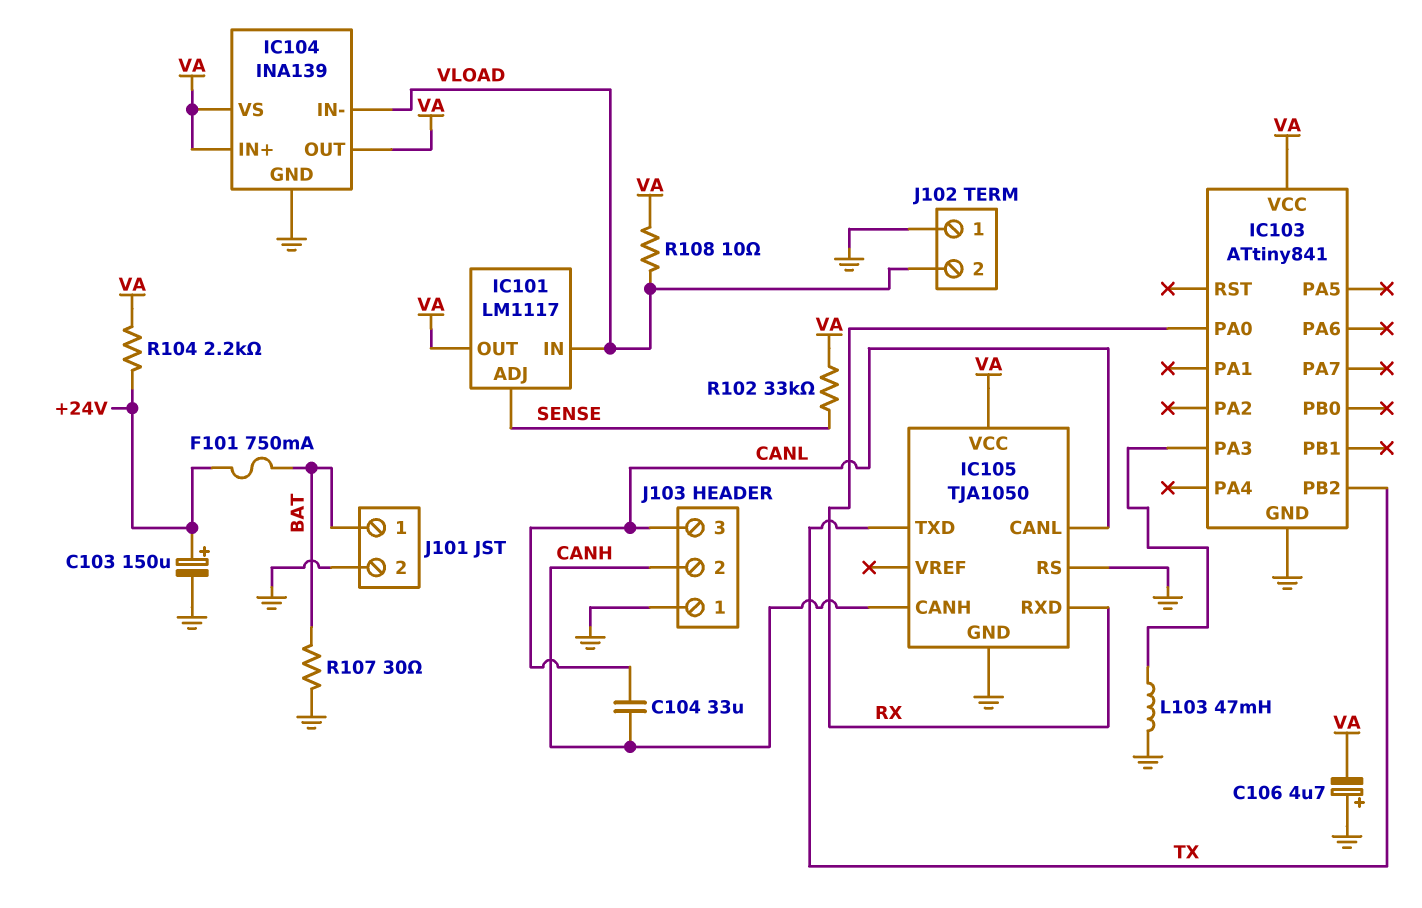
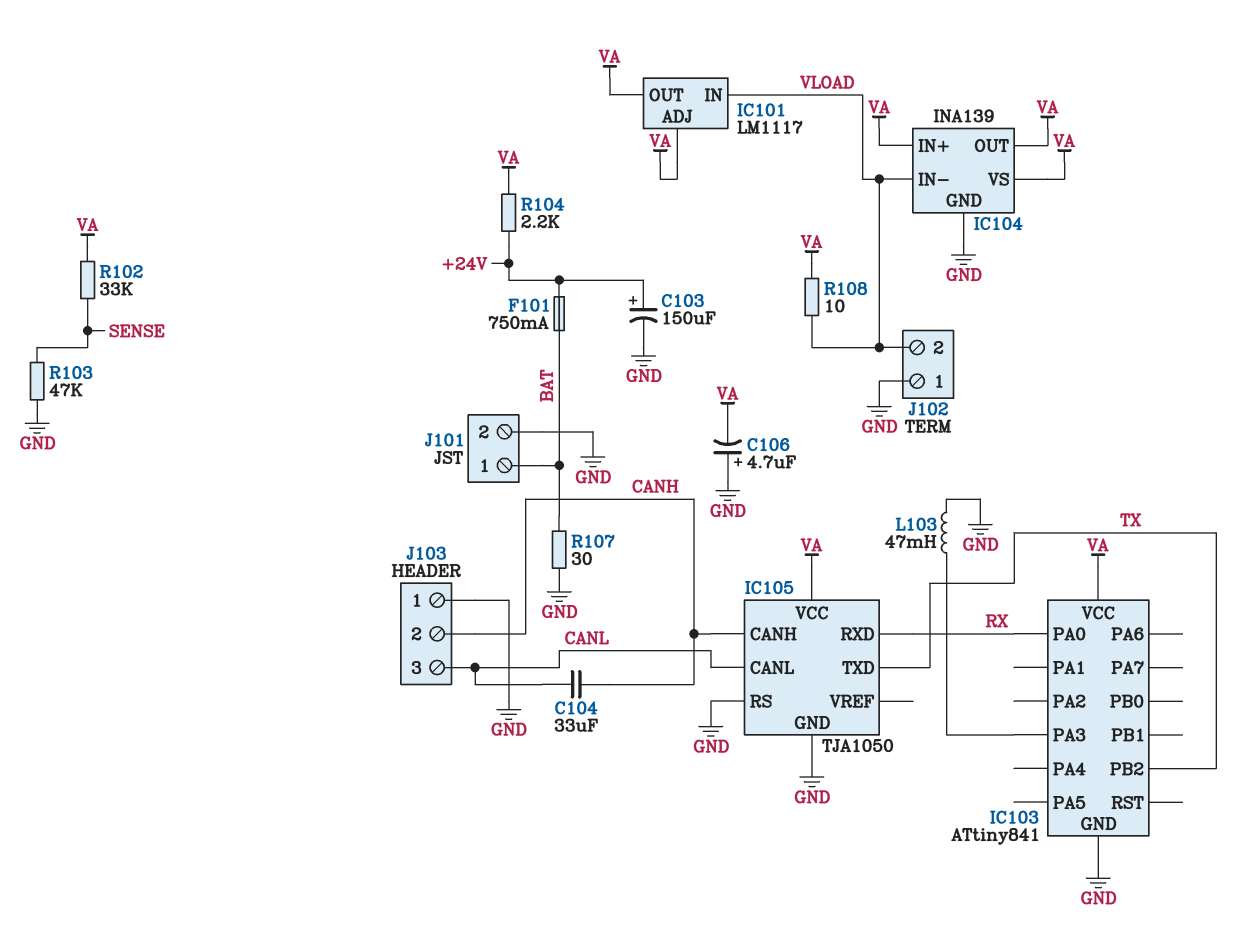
IC101 pin ADJ: SENSE -> VA
R103: none -> 47k (GND, SENSE)

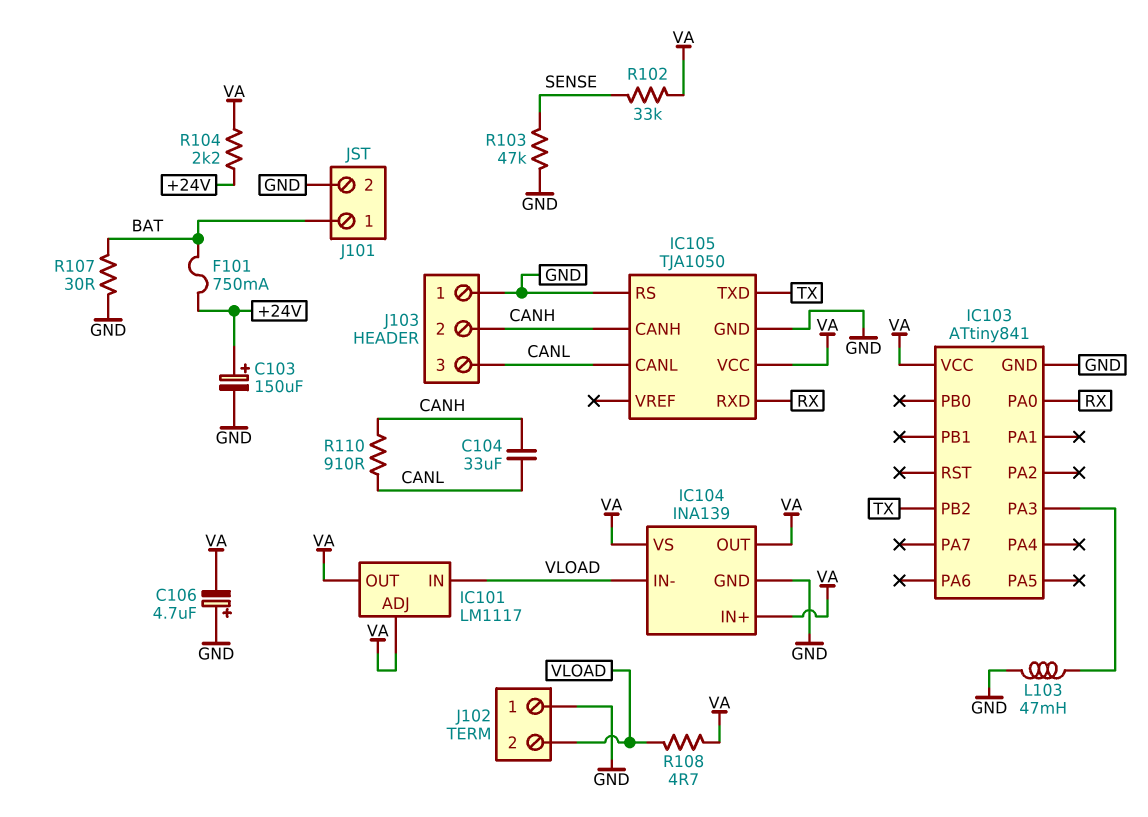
R108: 10 (VA, VLOAD) -> 4.7 (VA, VLOAD)
R110: none -> 910 (CANH, CANL)

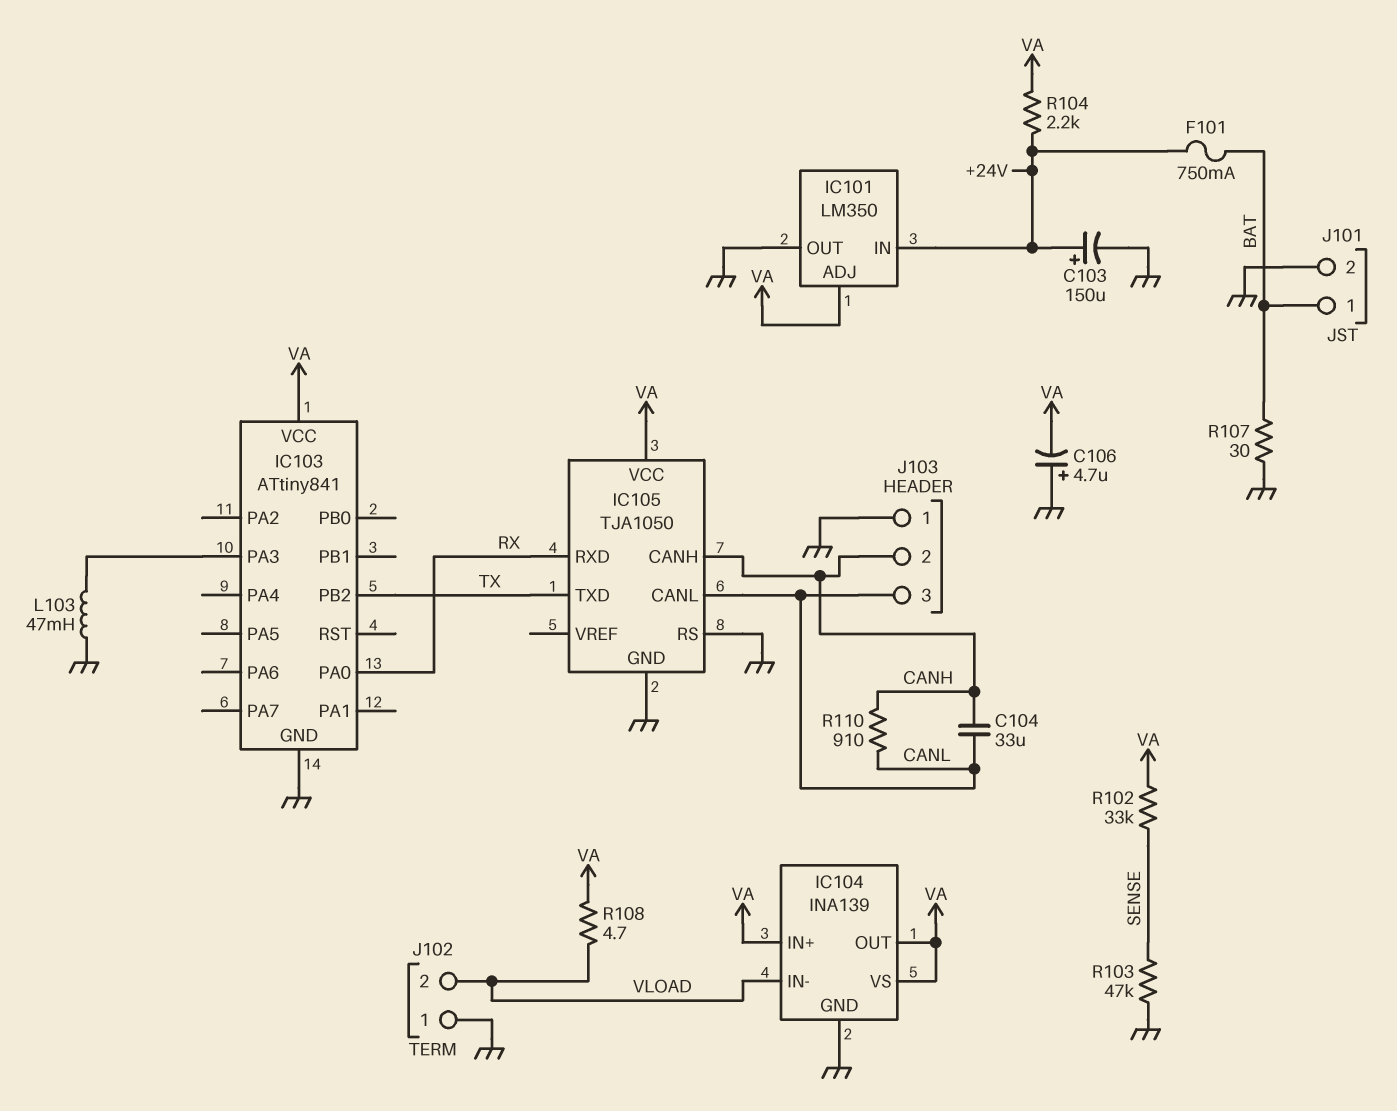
IC101: LM1117 -> LM350
IC101 pin IN: VLOAD -> +24V
IC101 pin OUT: VA -> GND

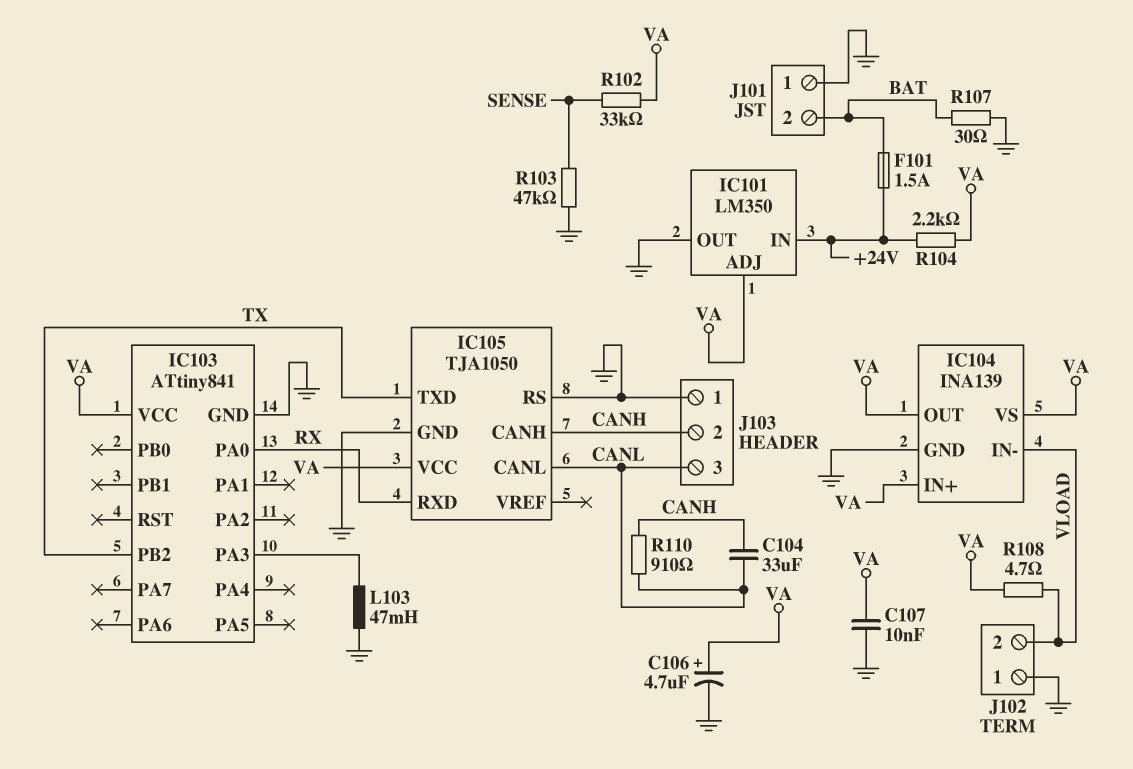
C103: 150uF (plus +24V, minus GND) -> none
C106: 4.7uF (plus GND, minus VA) -> 4.7uF (plus VA, minus GND)
C107: none -> 10nF (GND, VA)
F101: 750mA (+24V, BAT) -> 1.5A (+24V, BAT)
J101 pin 1: BAT -> GND
J101 pin 2: GND -> BAT

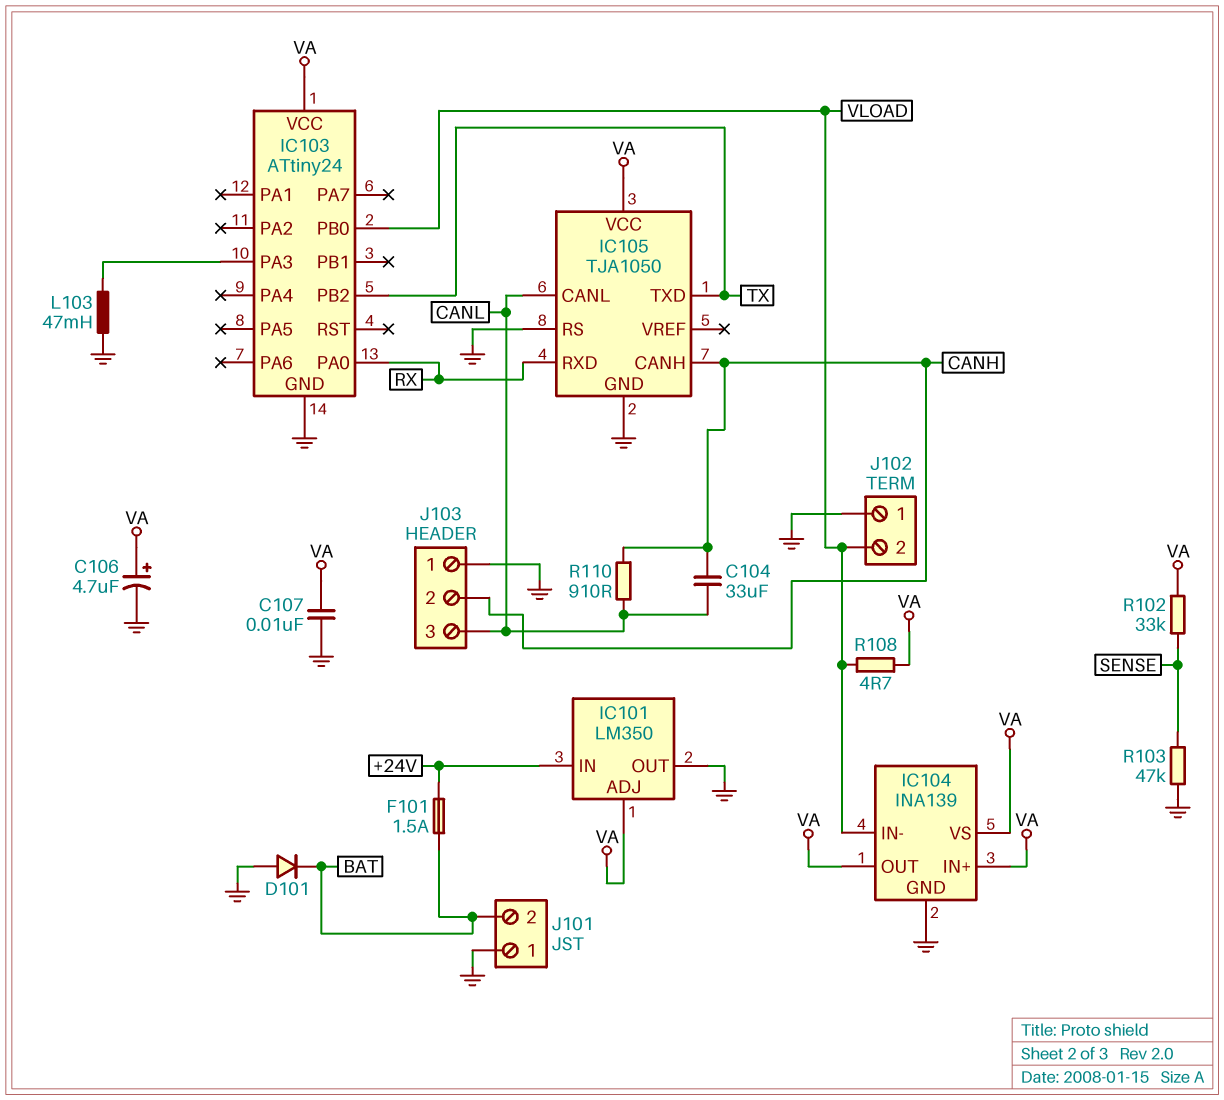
D101: none -> diode (A GND, K BAT)
IC103: ATtiny841 -> ATtiny24
IC103 pin PB0: none -> VLOAD
R104: 2.2k (+24V, VA) -> none
R107: 30 (BAT, GND) -> none

